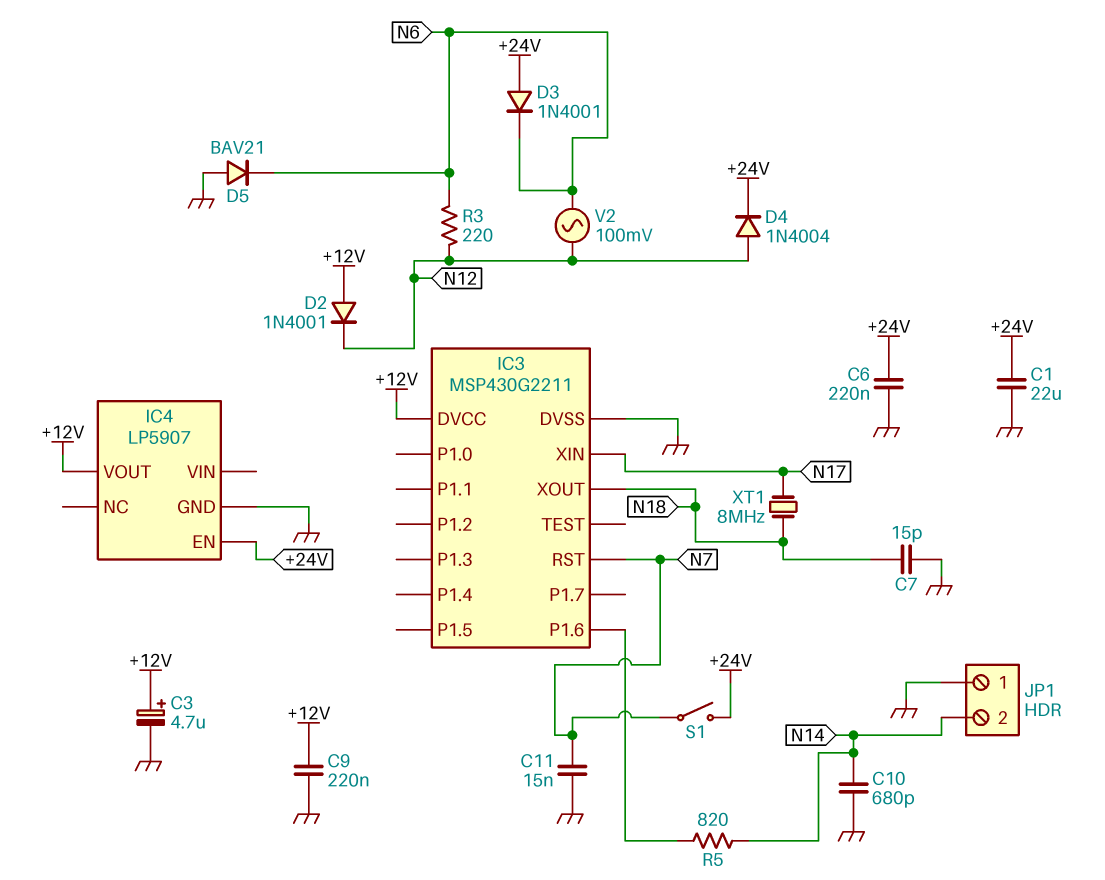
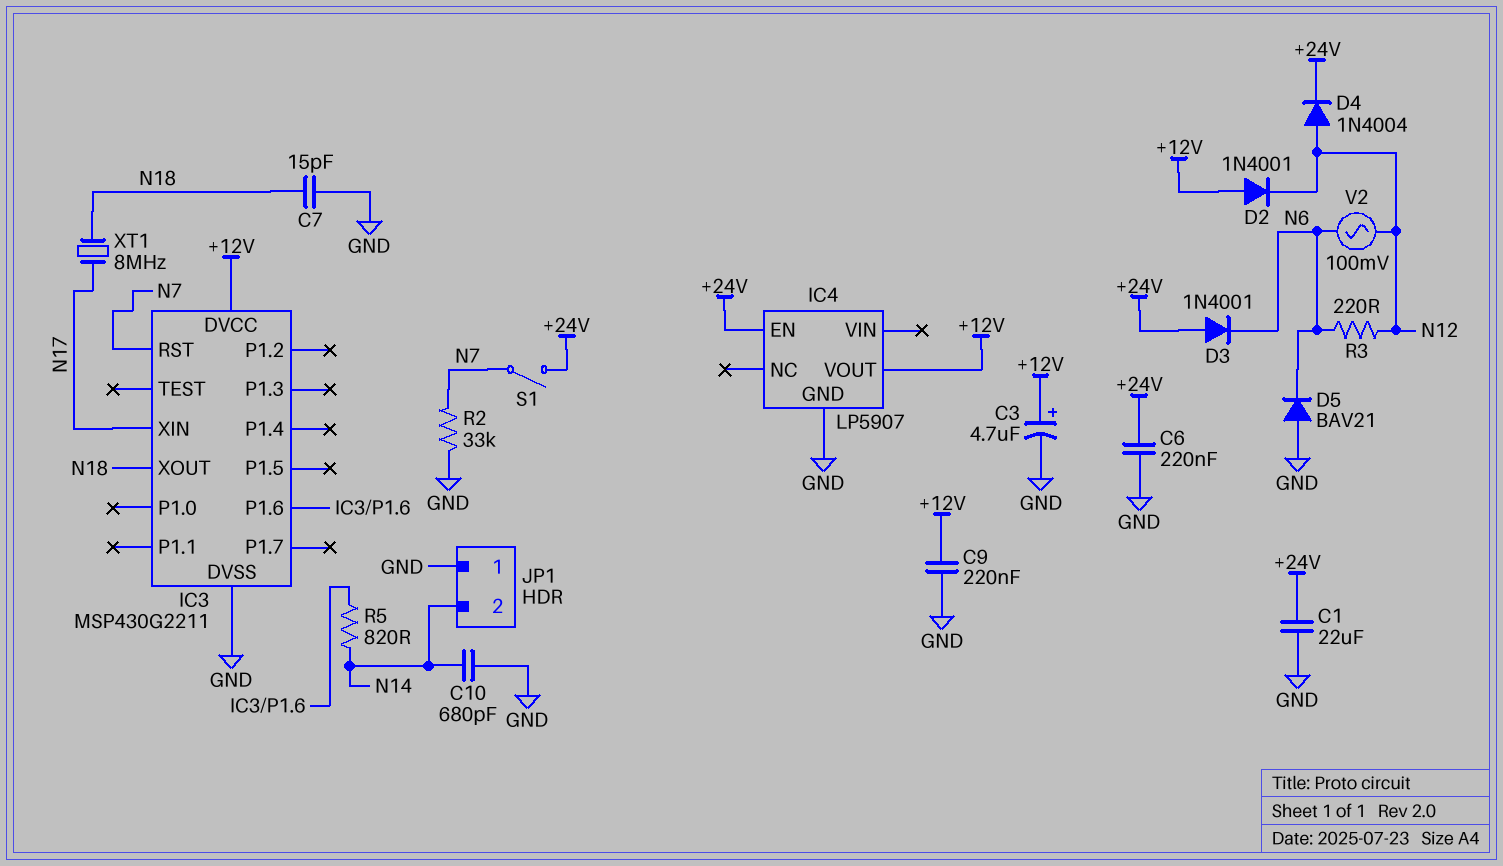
C11: 15nF (GND, N7) -> none
R2: none -> 33k (GND, N7)

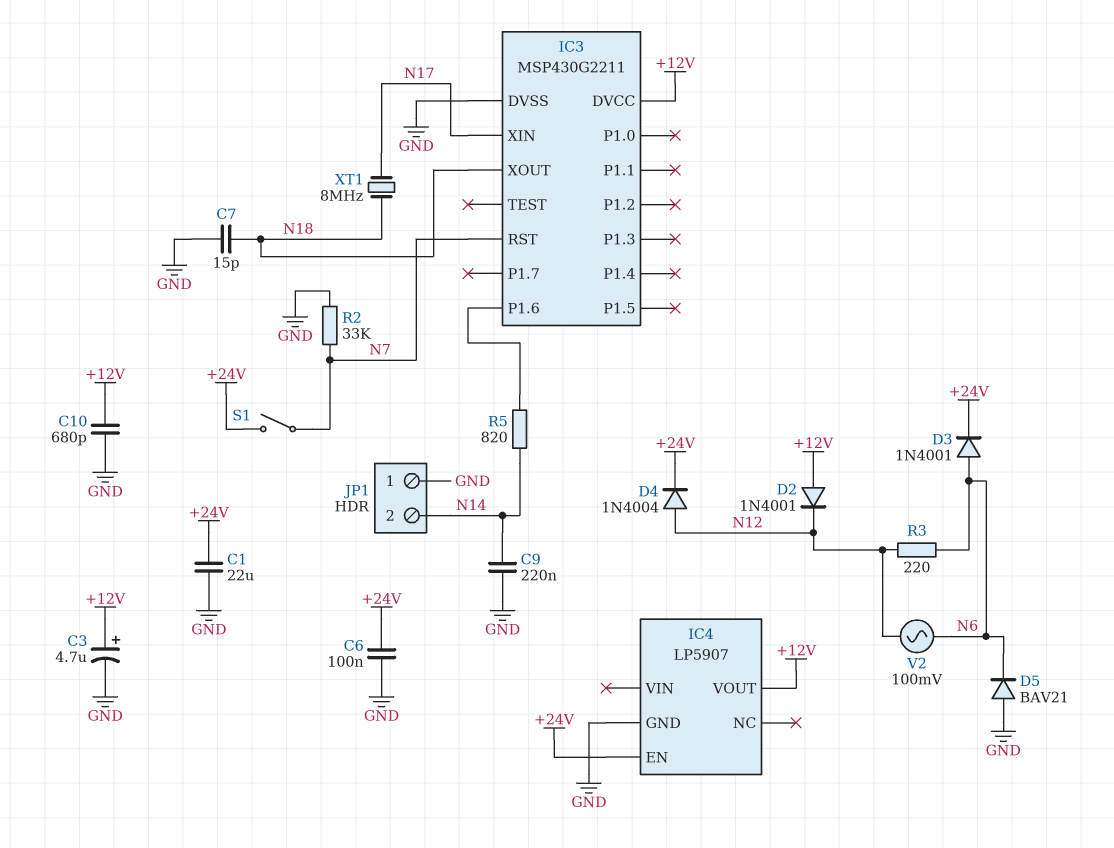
C6: 220nF (+24V, GND) -> 100nF (+24V, GND)
C9: 220nF (+12V, GND) -> 220nF (GND, N14)
C10: 680pF (GND, N14) -> 680pF (+12V, GND)
D3: diode 1N4001 (A +24V, K N6) -> diode 1N4001 (A N6, K +24V)

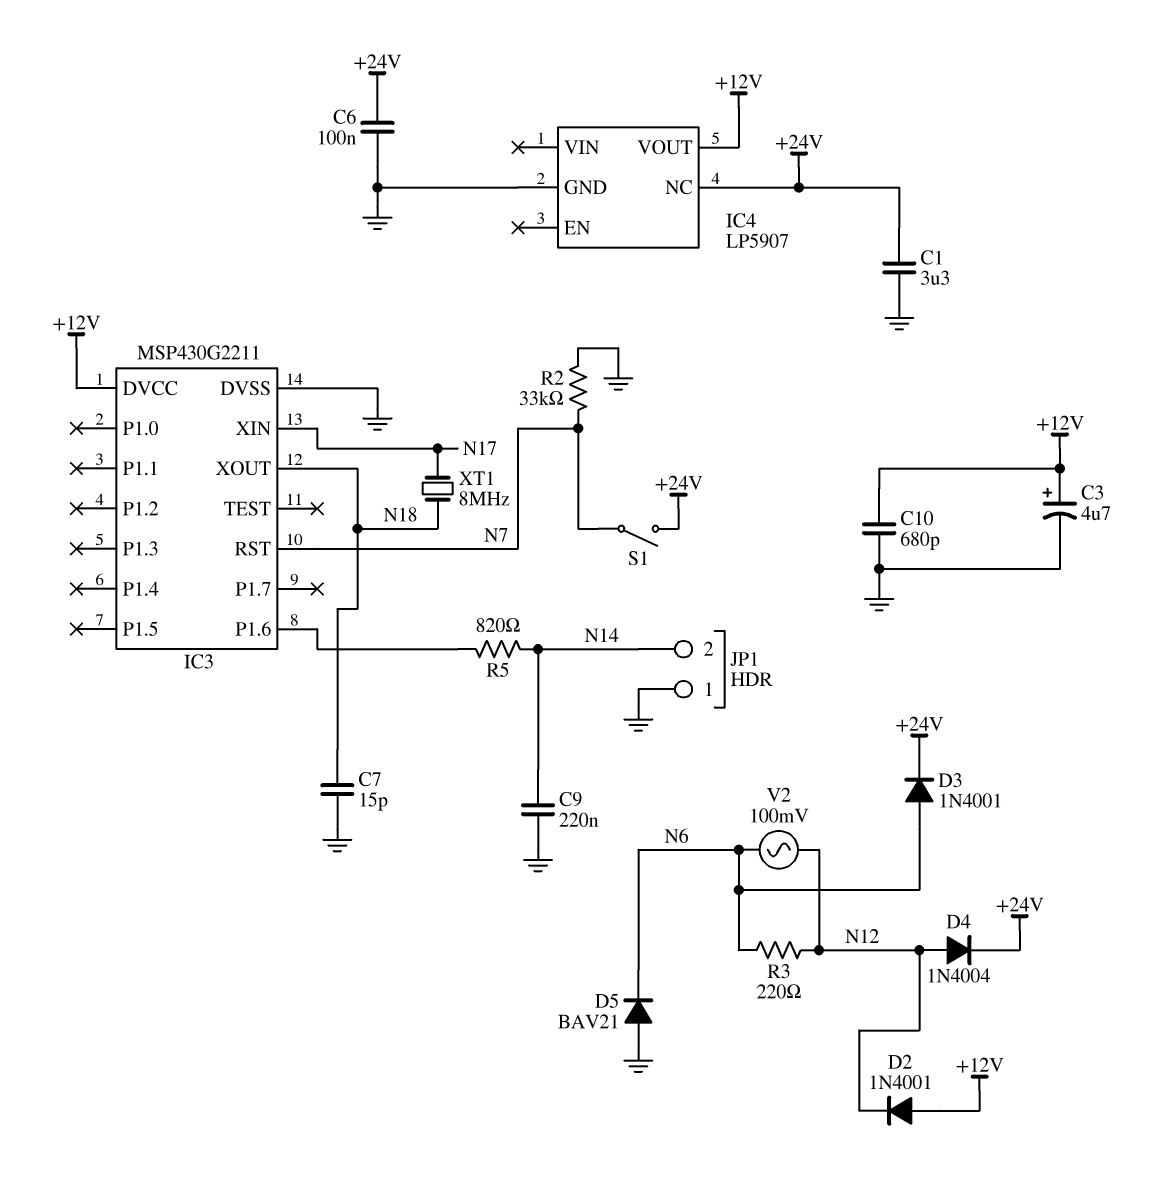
C1: 22uF (+24V, GND) -> 3.3uF (+24V, GND)
IC4 pin EN: +24V -> none
IC4 pin NC: none -> +24V

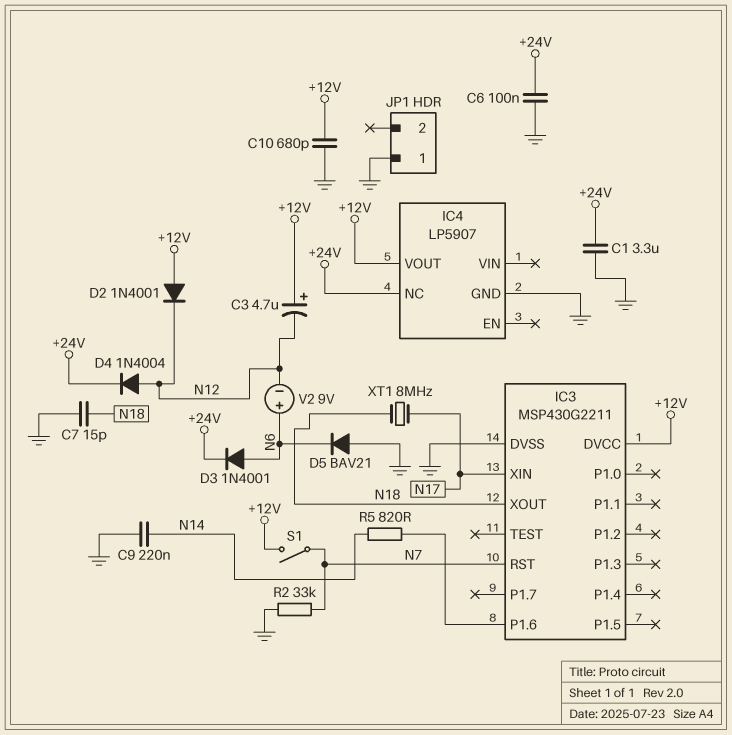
C3: 4.7uF (plus +12V, minus GND) -> 4.7uF (plus +12V, minus N12)
JP1 pin 2: N14 -> none
R3: 220 (N6, N12) -> none
S1: switch (+24V, N7) -> switch (+12V, N7)
V2: AC 100mV (N6, N12) -> 9V (plus N6, minus N12)

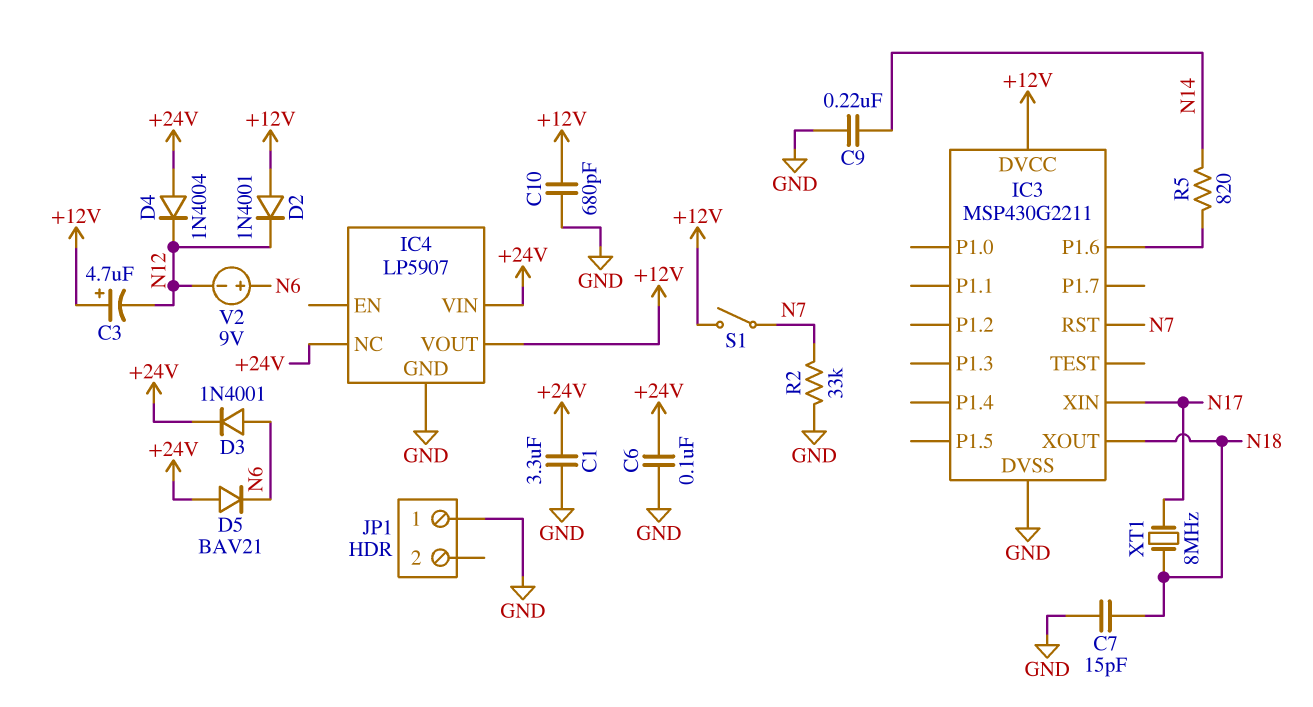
D4: diode 1N4004 (A N12, K +24V) -> diode 1N4004 (A +24V, K N12)
D5: diode BAV21 (A GND, K N6) -> diode BAV21 (A +24V, K N6)
IC4 pin VIN: none -> +24V

